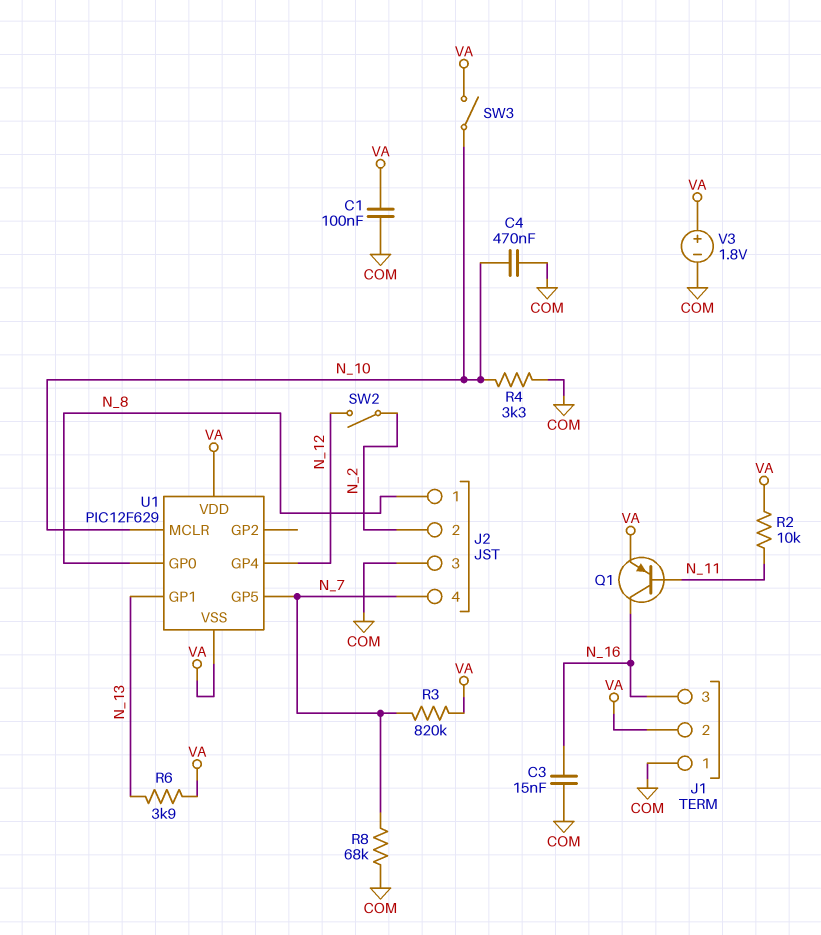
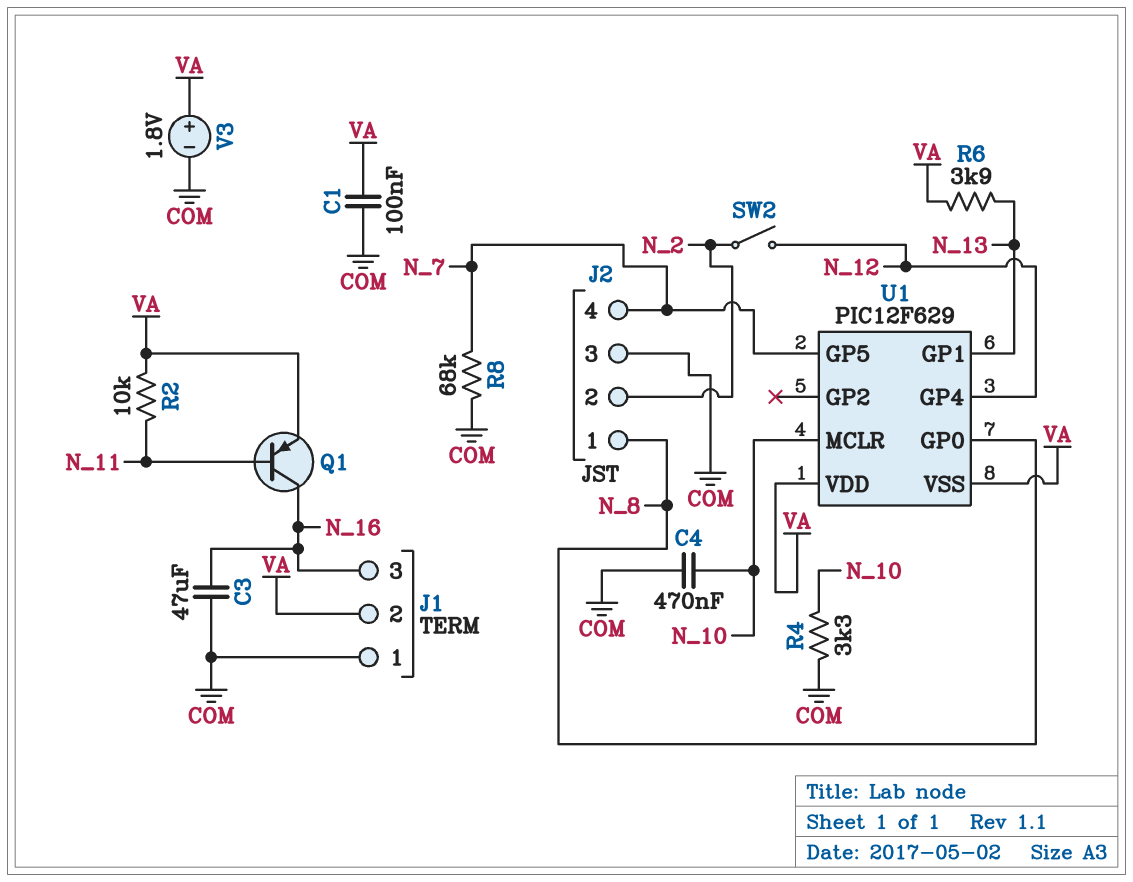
C3: 15nF (COM, N_16) -> 47uF (COM, N_16)
R3: 820k (N_7, VA) -> none
SW3: switch (N_10, VA) -> none

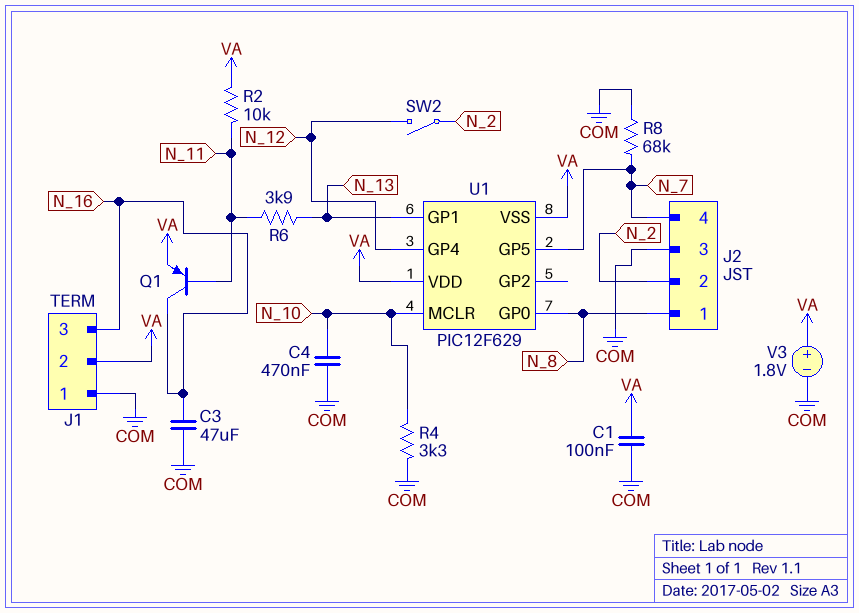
R6: 3.9k (N_13, VA) -> 3.9k (N_11, N_13)

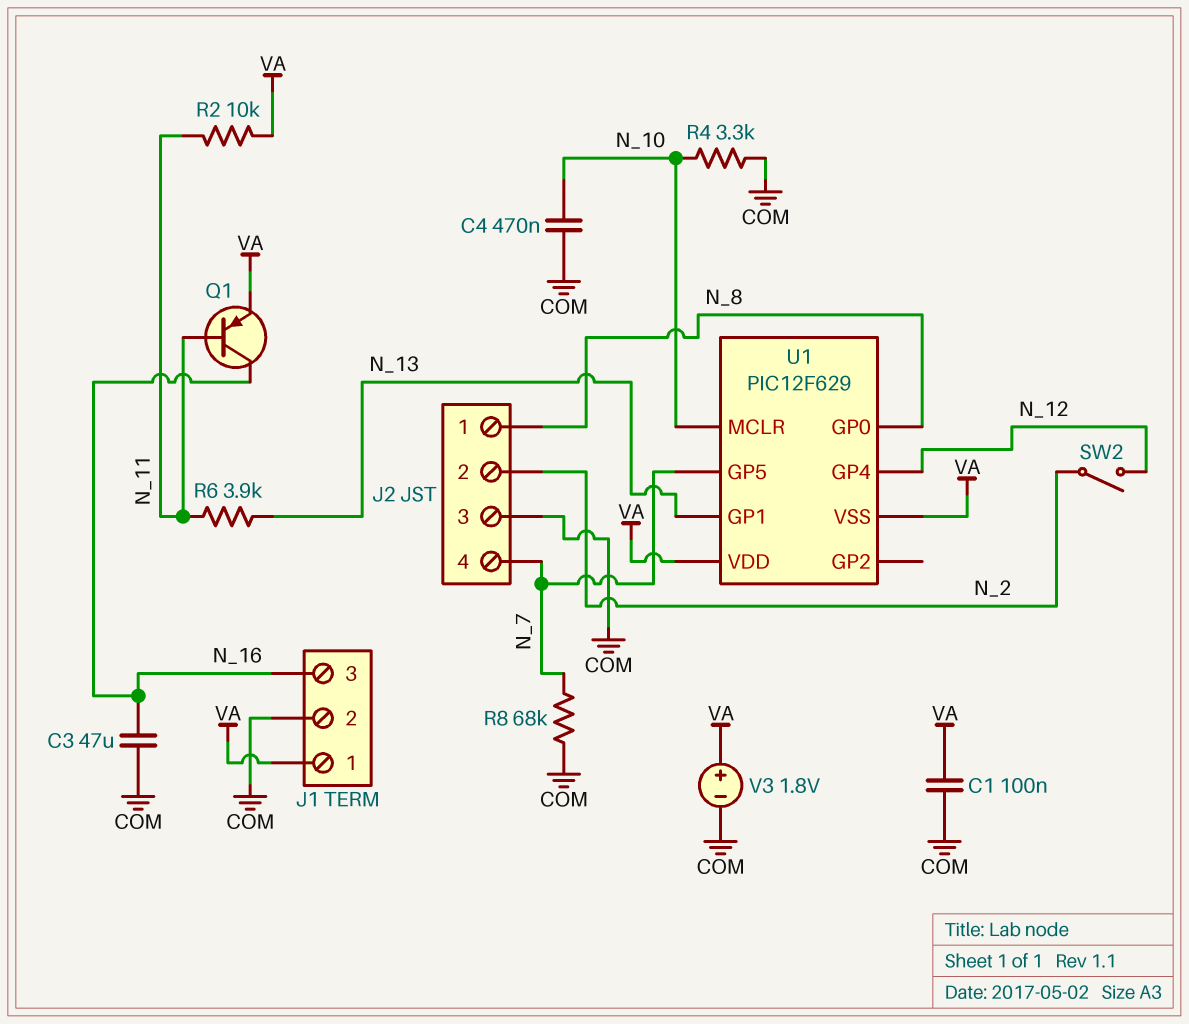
J1 pin 1: COM -> VA
J1 pin 2: VA -> COM

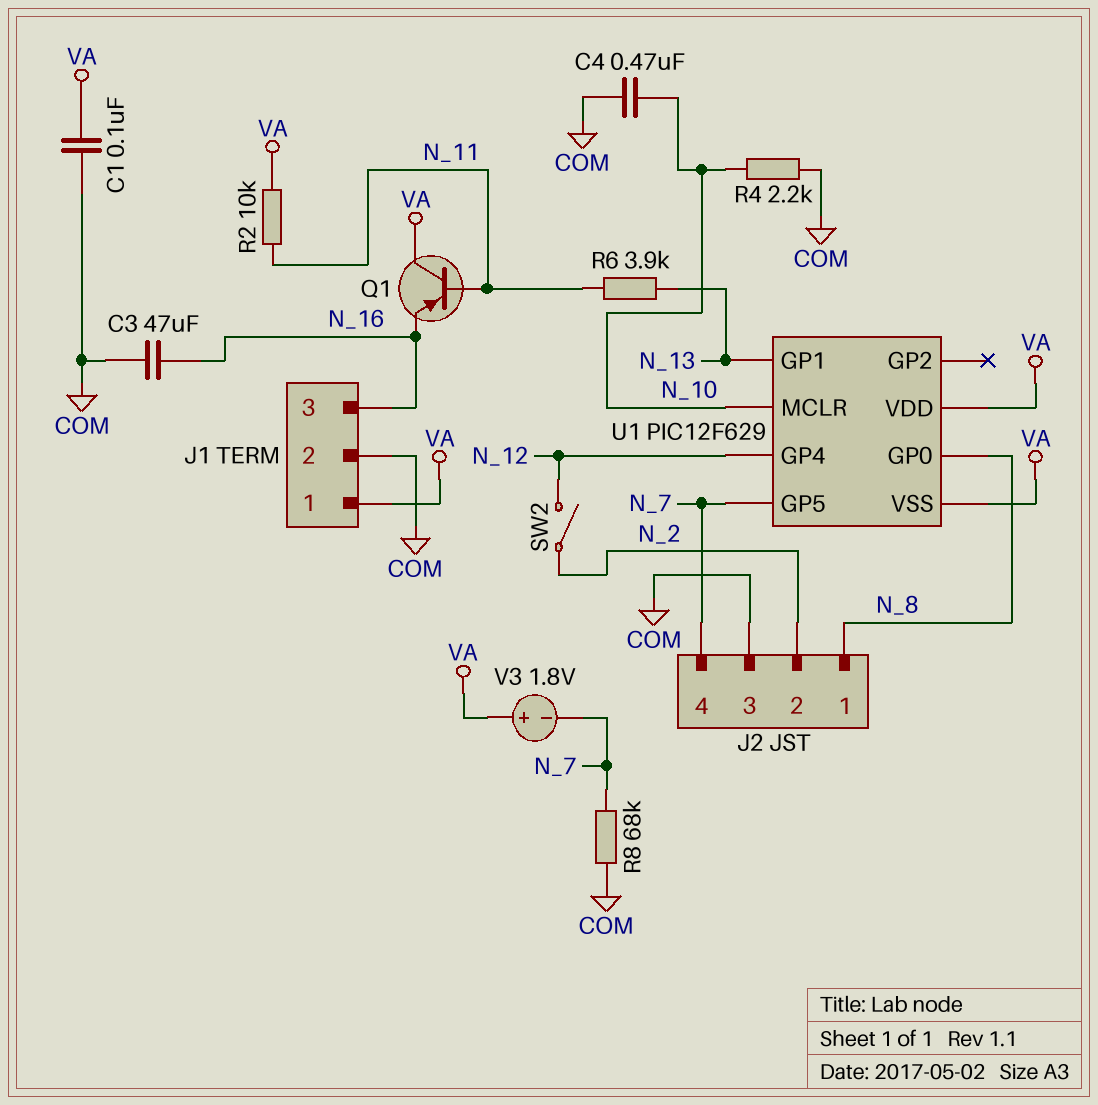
Q1: PNP (B N_11, C N_16, E VA) -> PNP (B N_11, C VA, E N_16)
R4: 3.3k (COM, N_10) -> 2.2k (COM, N_10)
V3: 1.8V (plus VA, minus COM) -> 1.8V (plus VA, minus N_7)

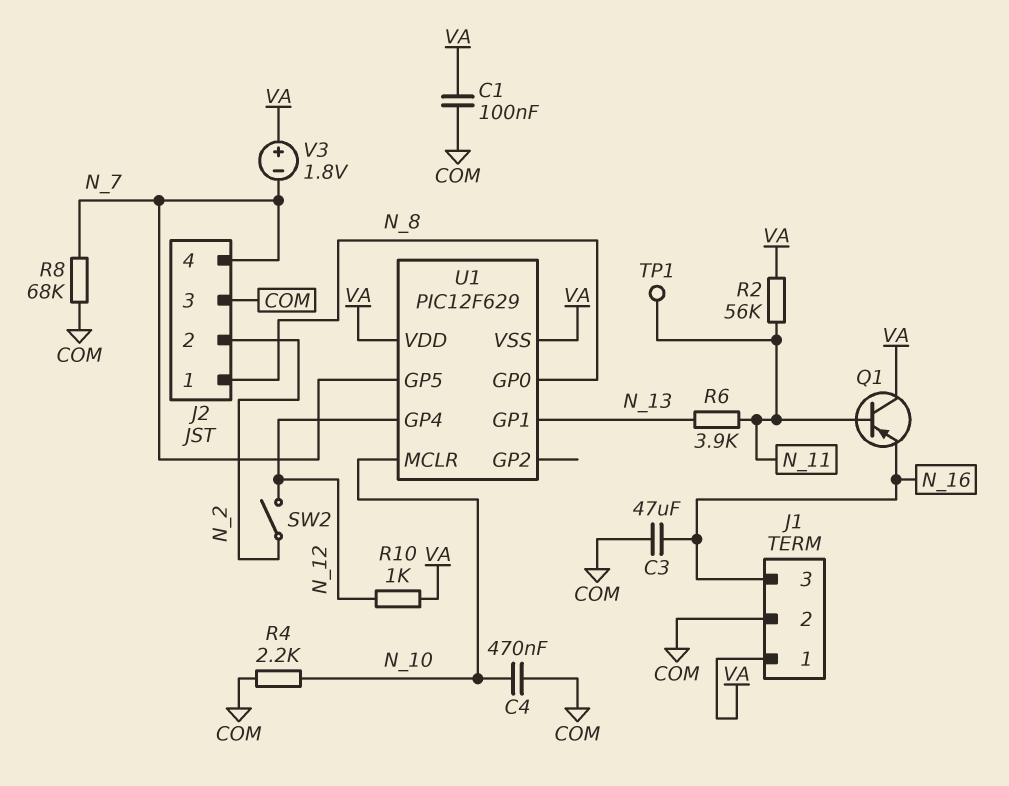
R2: 10k (N_11, VA) -> 56k (N_11, VA)
R10: none -> 1k (N_12, VA)
TP1: none -> test point (N_11)

